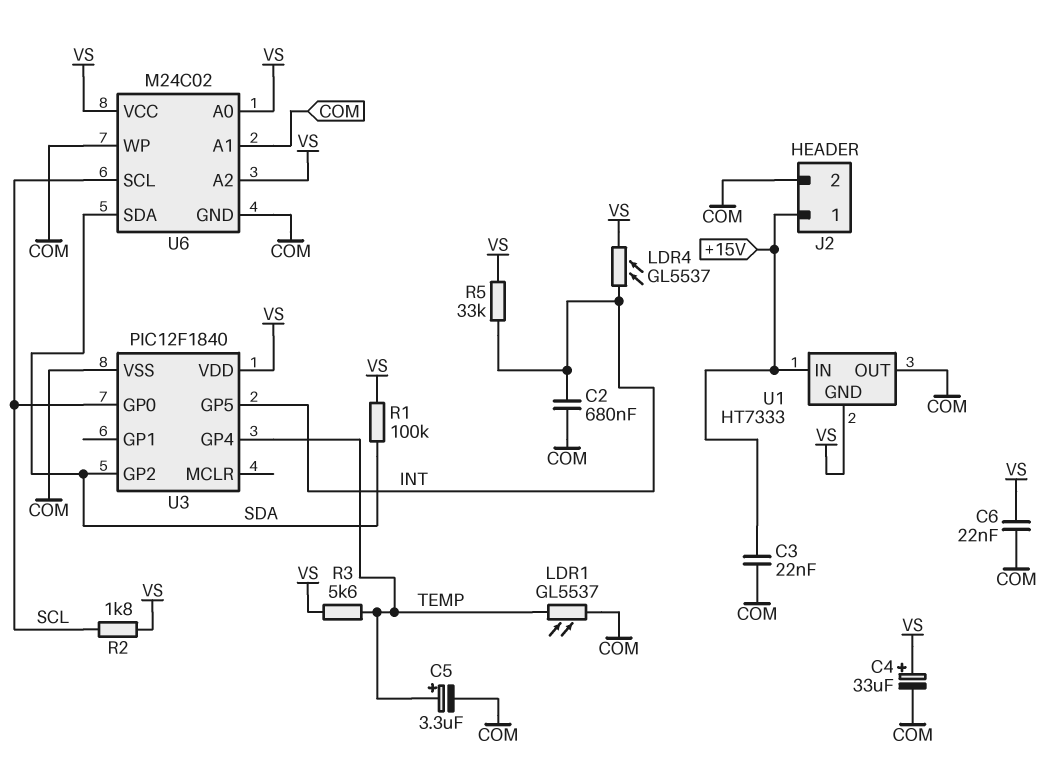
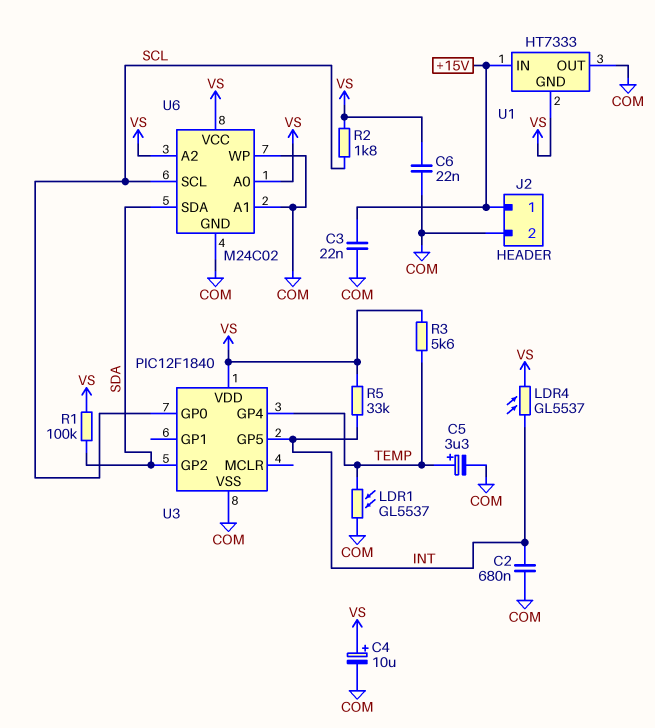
C4: 33uF (plus VS, minus COM) -> 10uF (plus VS, minus COM)

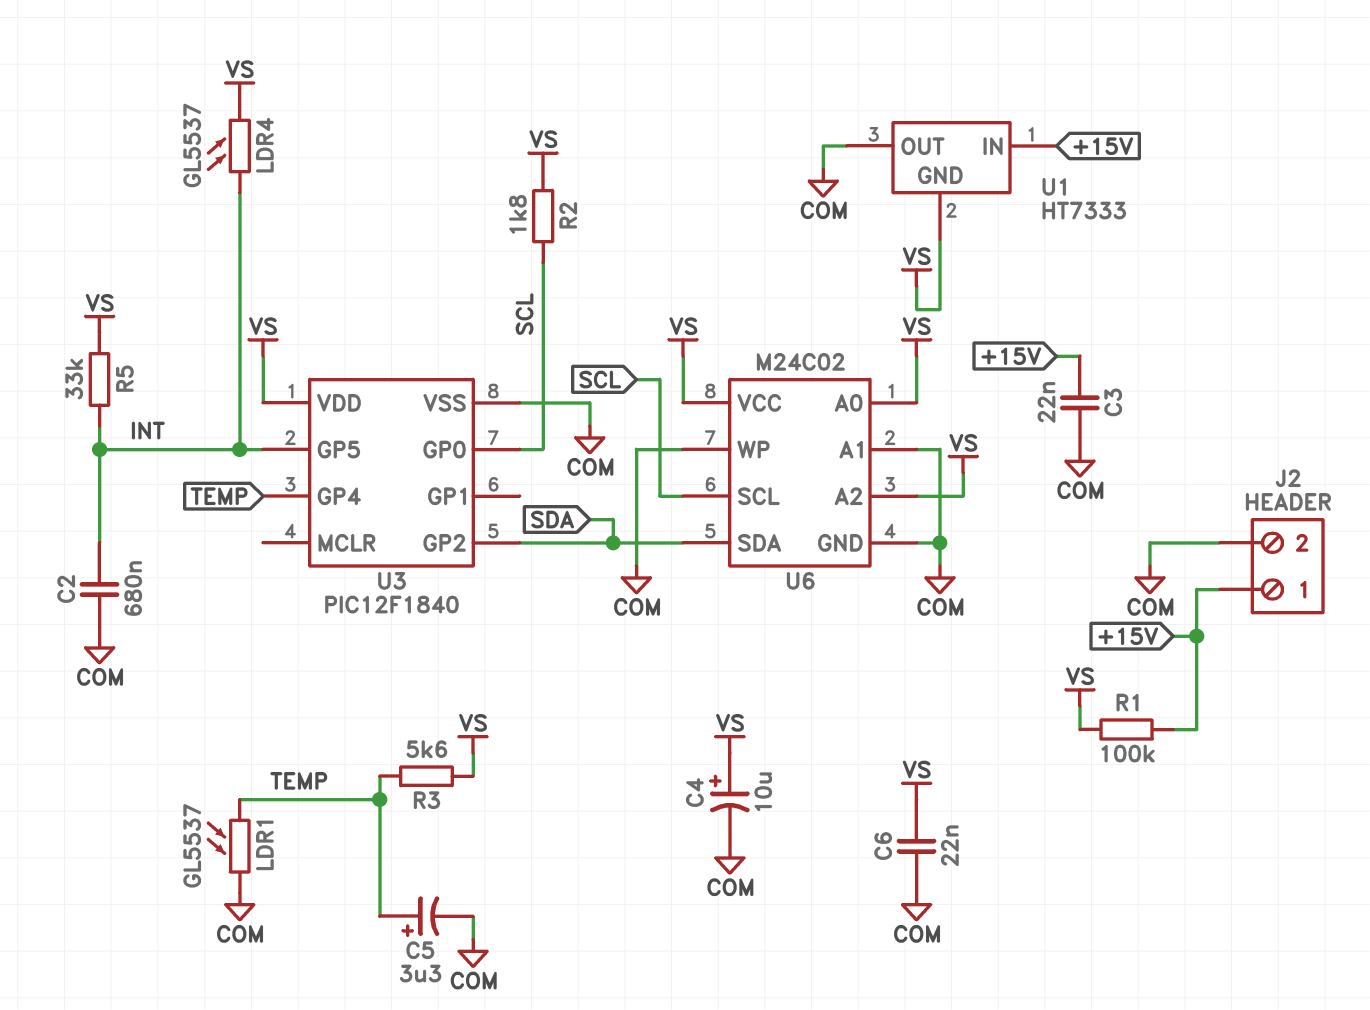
R1: 100k (SDA, VS) -> 100k (+15V, VS)

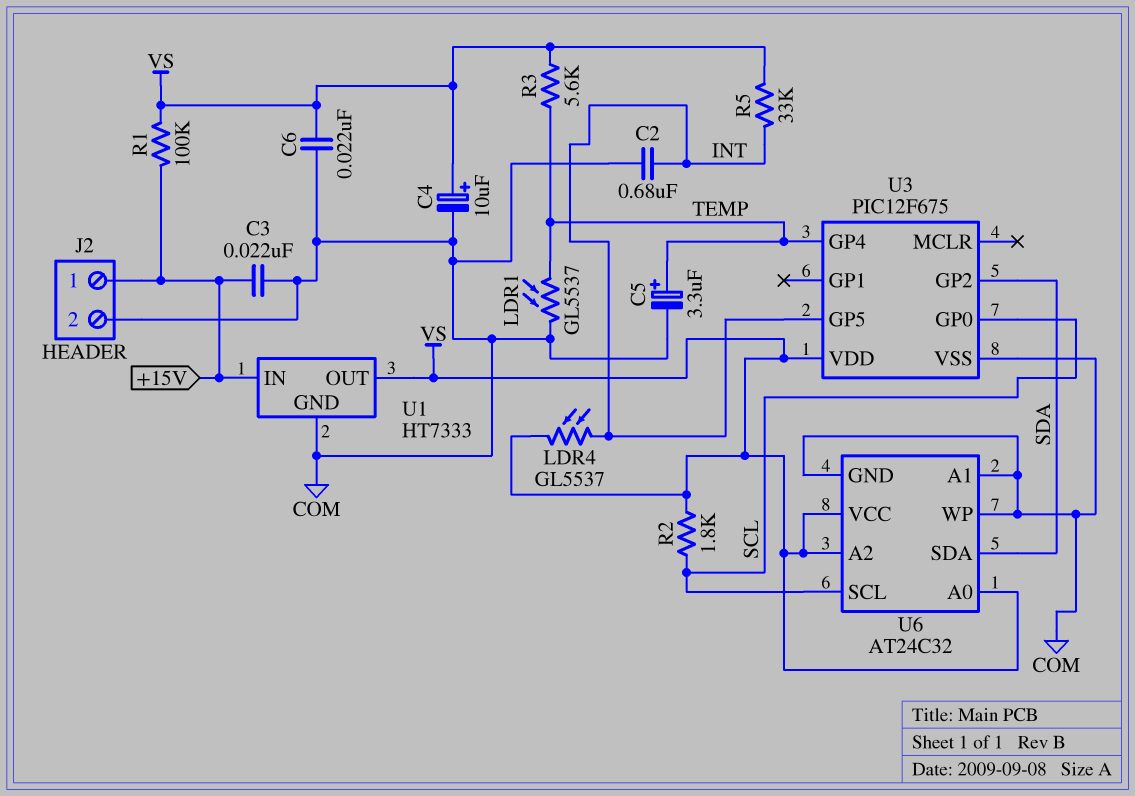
U1 pin GND: VS -> COM
U1 pin OUT: COM -> VS
U3: PIC12F1840 -> PIC12F675
U6: M24C02 -> AT24C32

